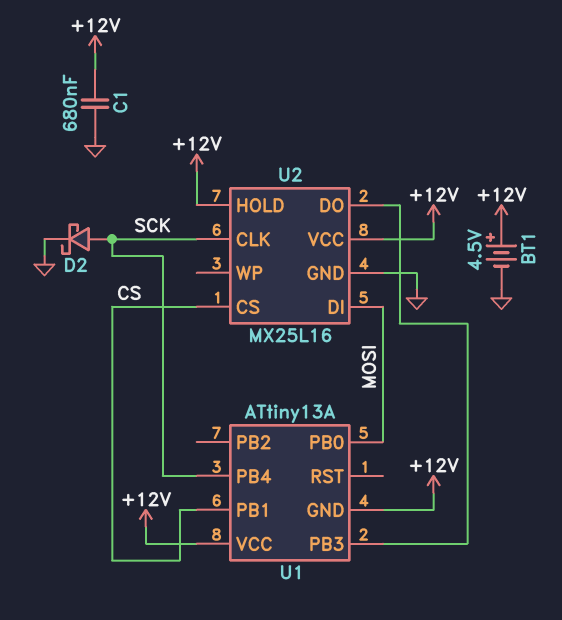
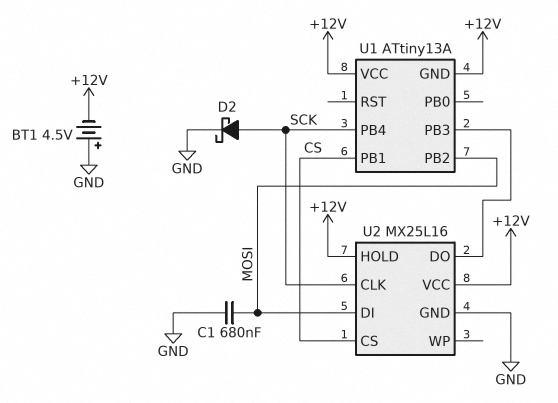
BT1: 4.5V (plus +12V, minus GND) -> 4.5V (plus GND, minus +12V)
C1: 680nF (+12V, GND) -> 680nF (GND, MOSI)
U1 pin PB0: MOSI -> none
U1 pin PB2: none -> MOSI

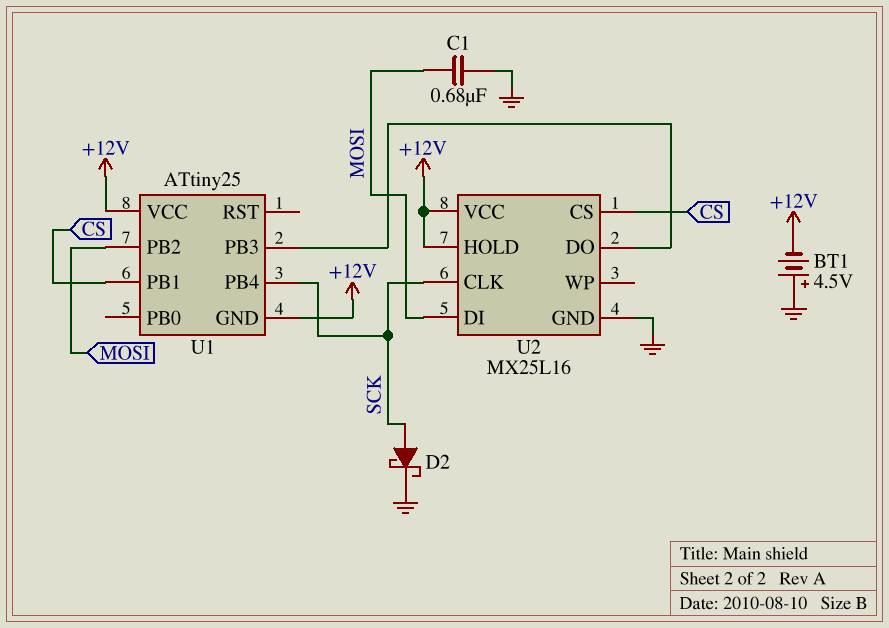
U1: ATtiny13A -> ATtiny25

